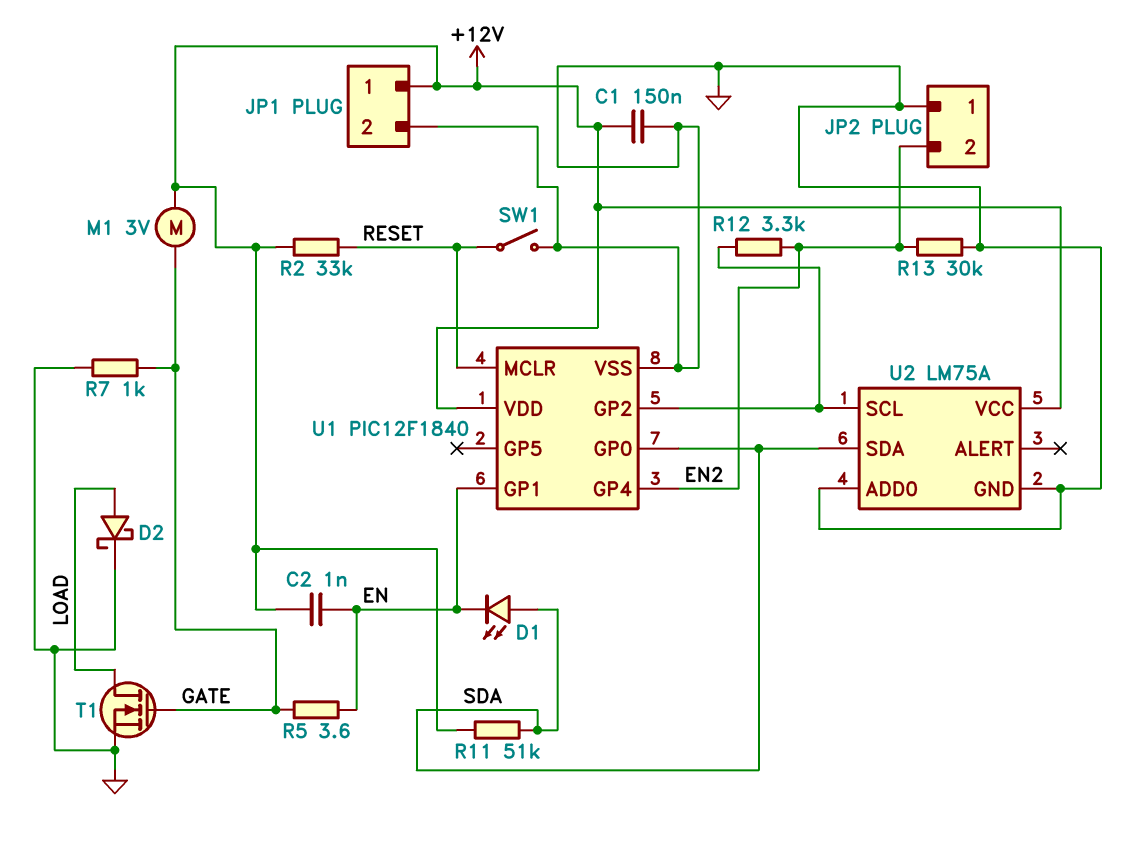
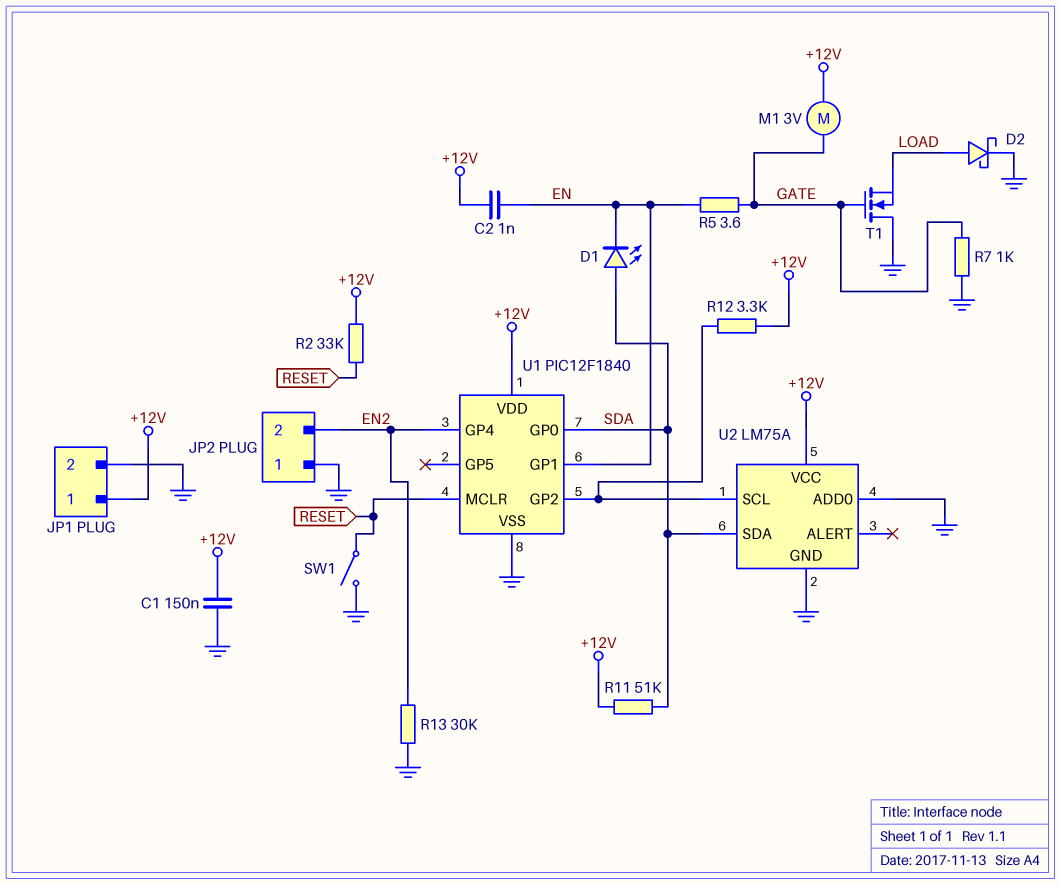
R12: 3.3k (EN2, U1/GP2) -> 3.3k (+12V, U1/GP2)
T1: NMOS (G GATE, D LOAD, S GND) -> NMOS (G GATE, D GND, S LOAD)

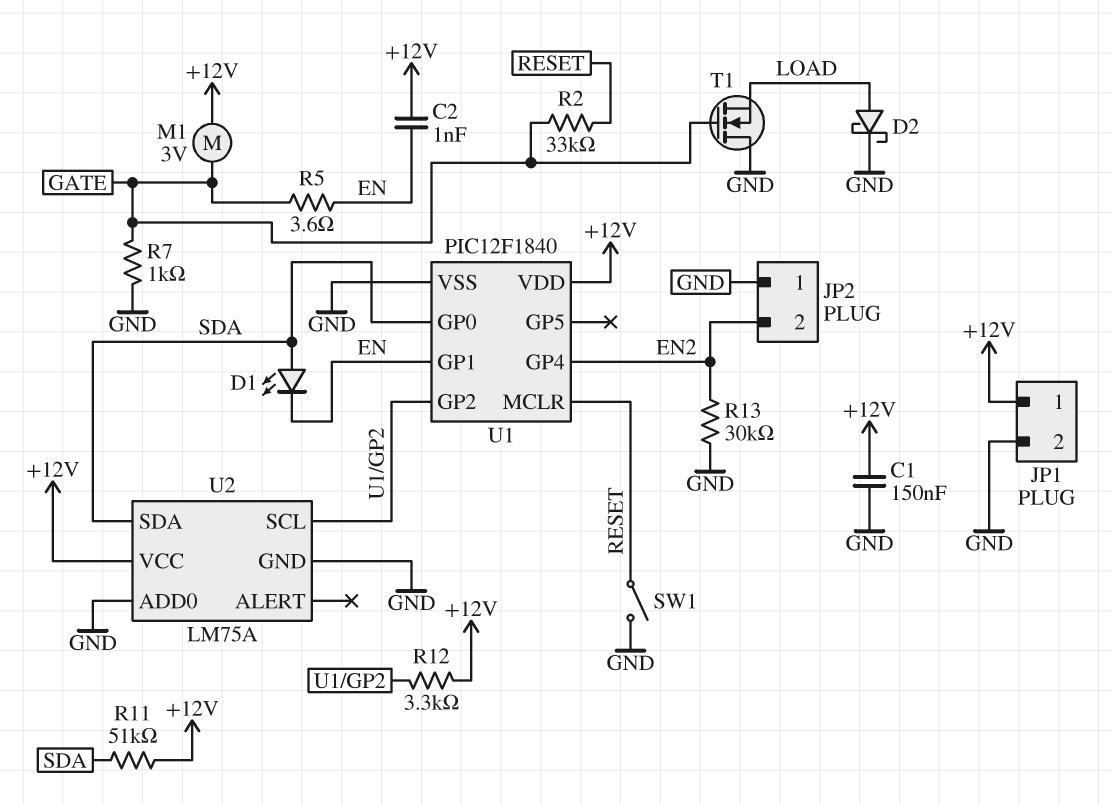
R2: 33k (+12V, RESET) -> 33k (GATE, RESET)

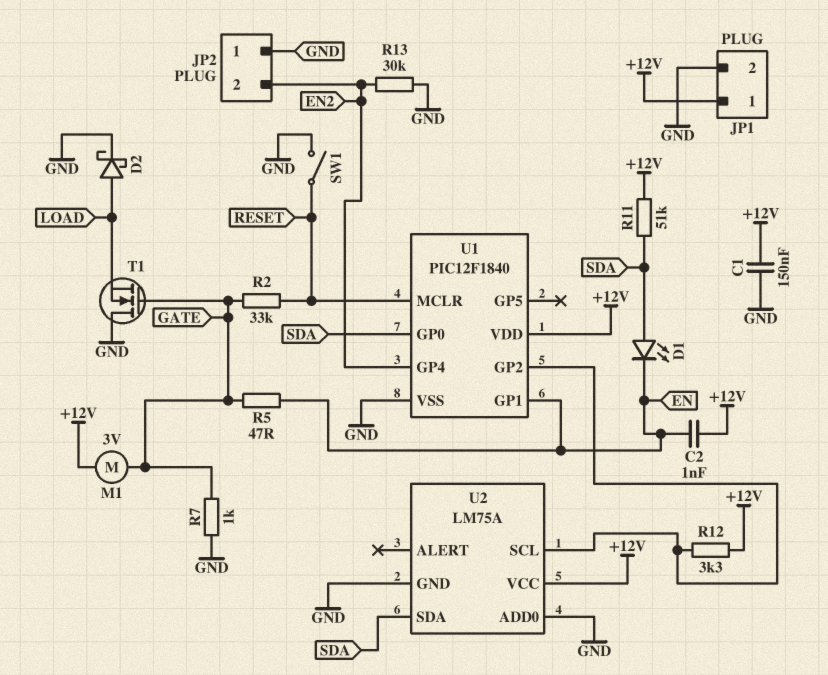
R5: 3.6 (EN, GATE) -> 47 (EN, GATE)

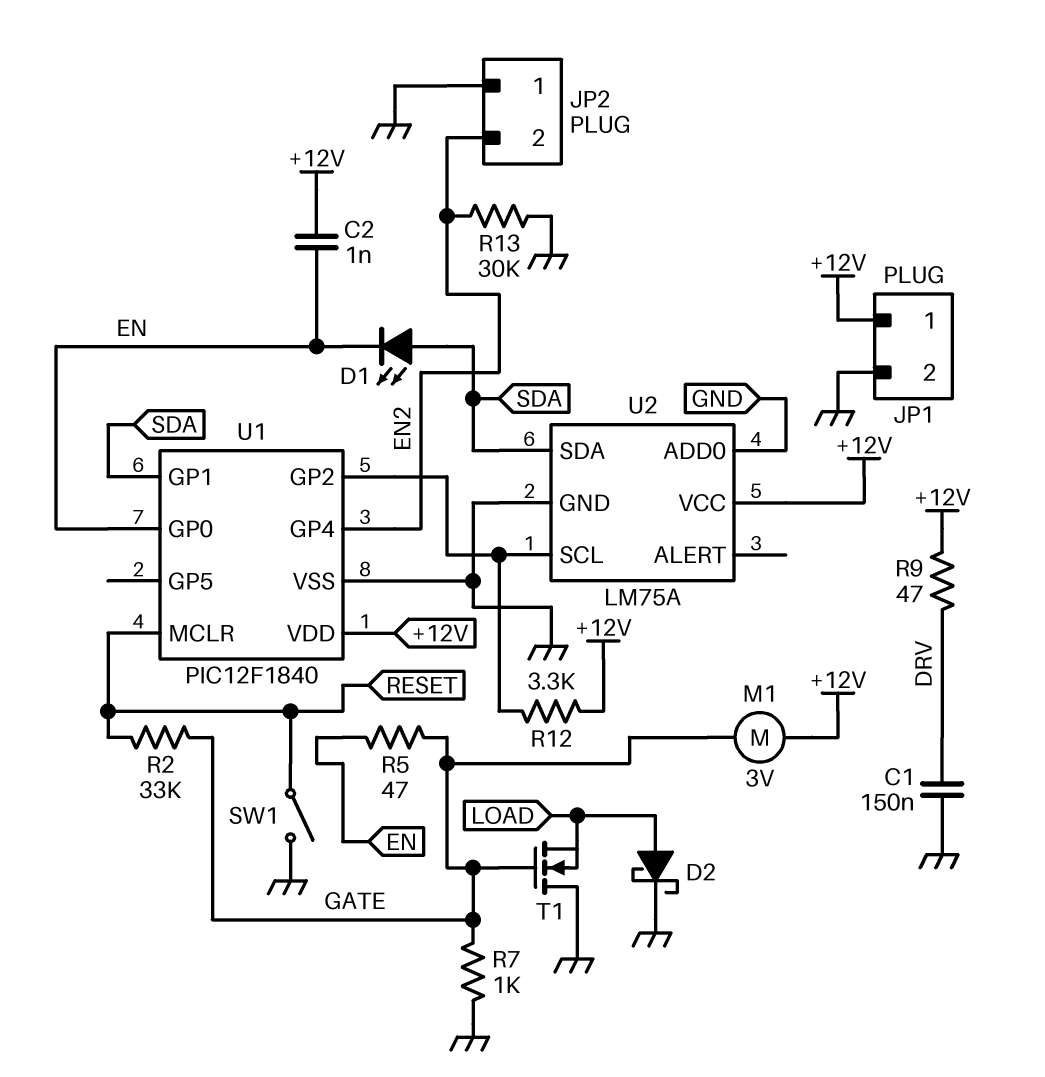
C1: 150nF (+12V, GND) -> 150nF (DRV, GND)
R9: none -> 47 (+12V, DRV)
R11: 51k (+12V, SDA) -> none
U1 pin GP0: SDA -> EN
U1 pin GP1: EN -> SDA

